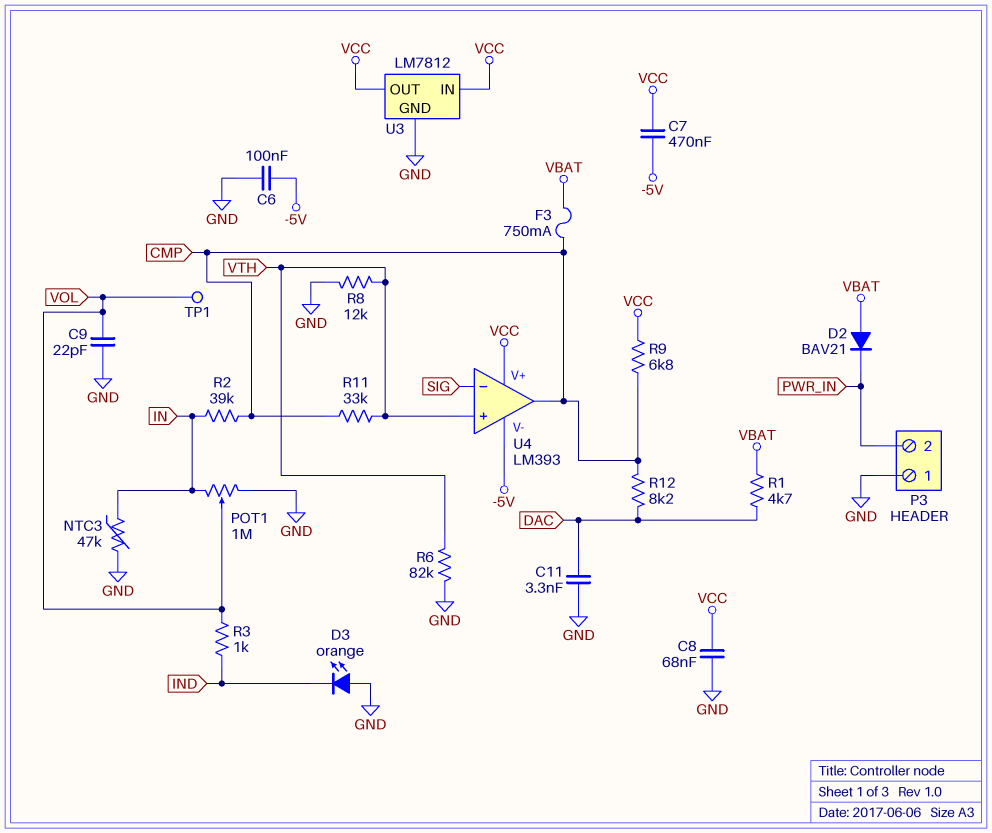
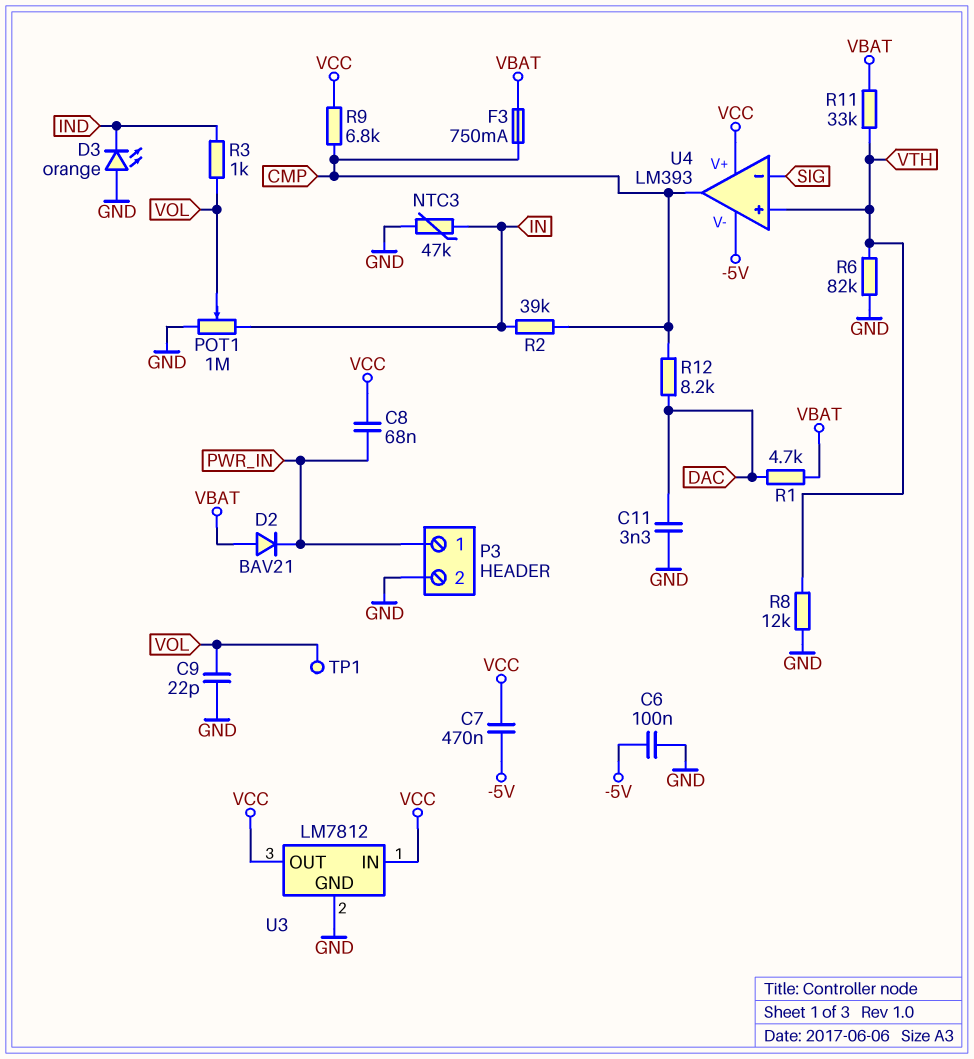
C8: 68nF (GND, VCC) -> 68nF (PWR_IN, VCC)
P3 pin 1: GND -> PWR_IN
P3 pin 2: PWR_IN -> GND
R11: 33k (CMP, VTH) -> 33k (VBAT, VTH)

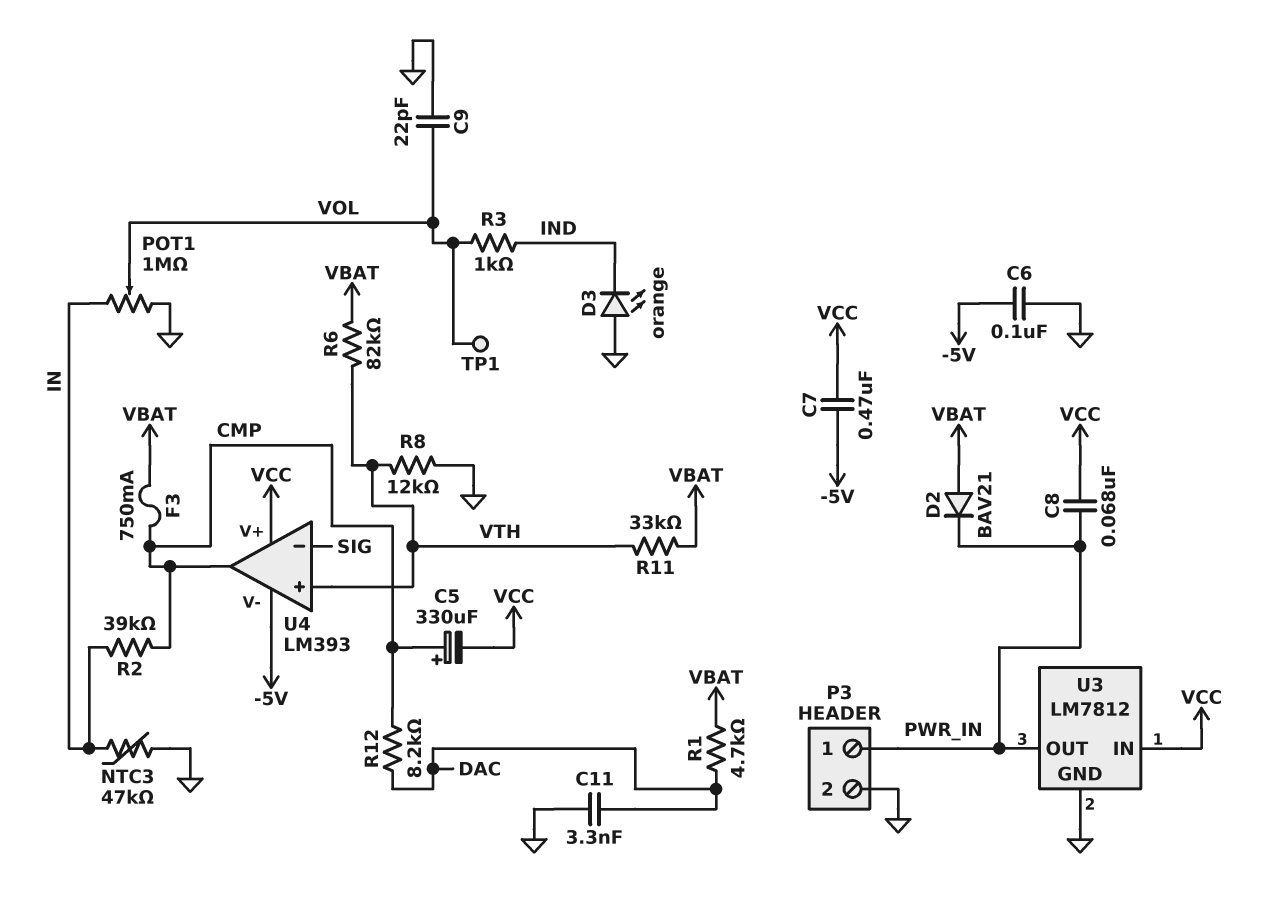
C5: none -> 330uF (plus CMP, minus VCC)
R6: 82k (GND, VTH) -> 82k (VBAT, VTH)
R9: 6.8k (CMP, VCC) -> none
U3 pin OUT: VCC -> PWR_IN

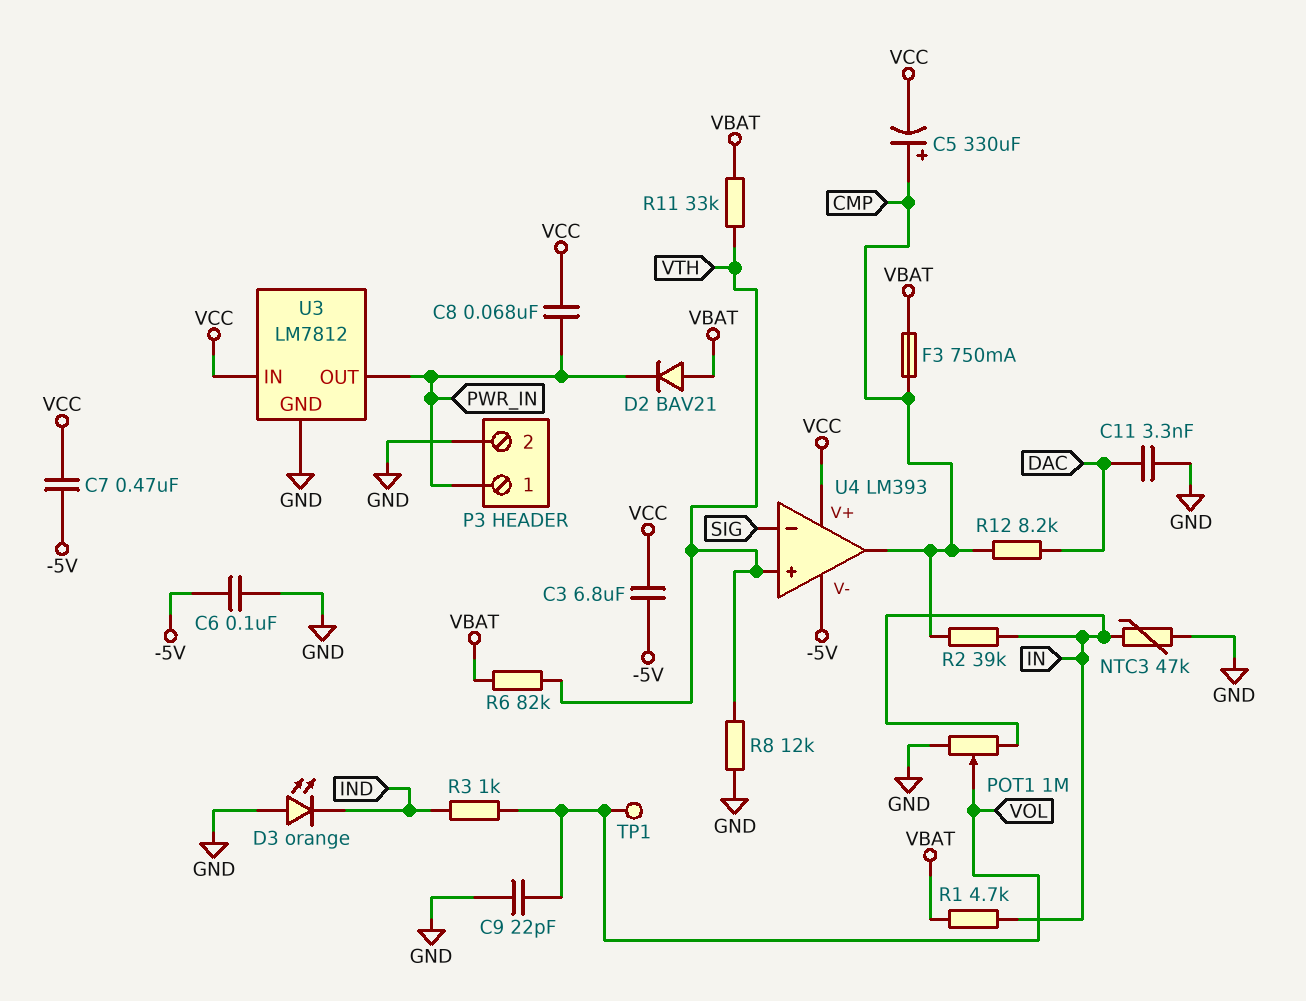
C3: none -> 6.8uF (-5V, VCC)
R1: 4.7k (DAC, VBAT) -> 4.7k (IN, VBAT)

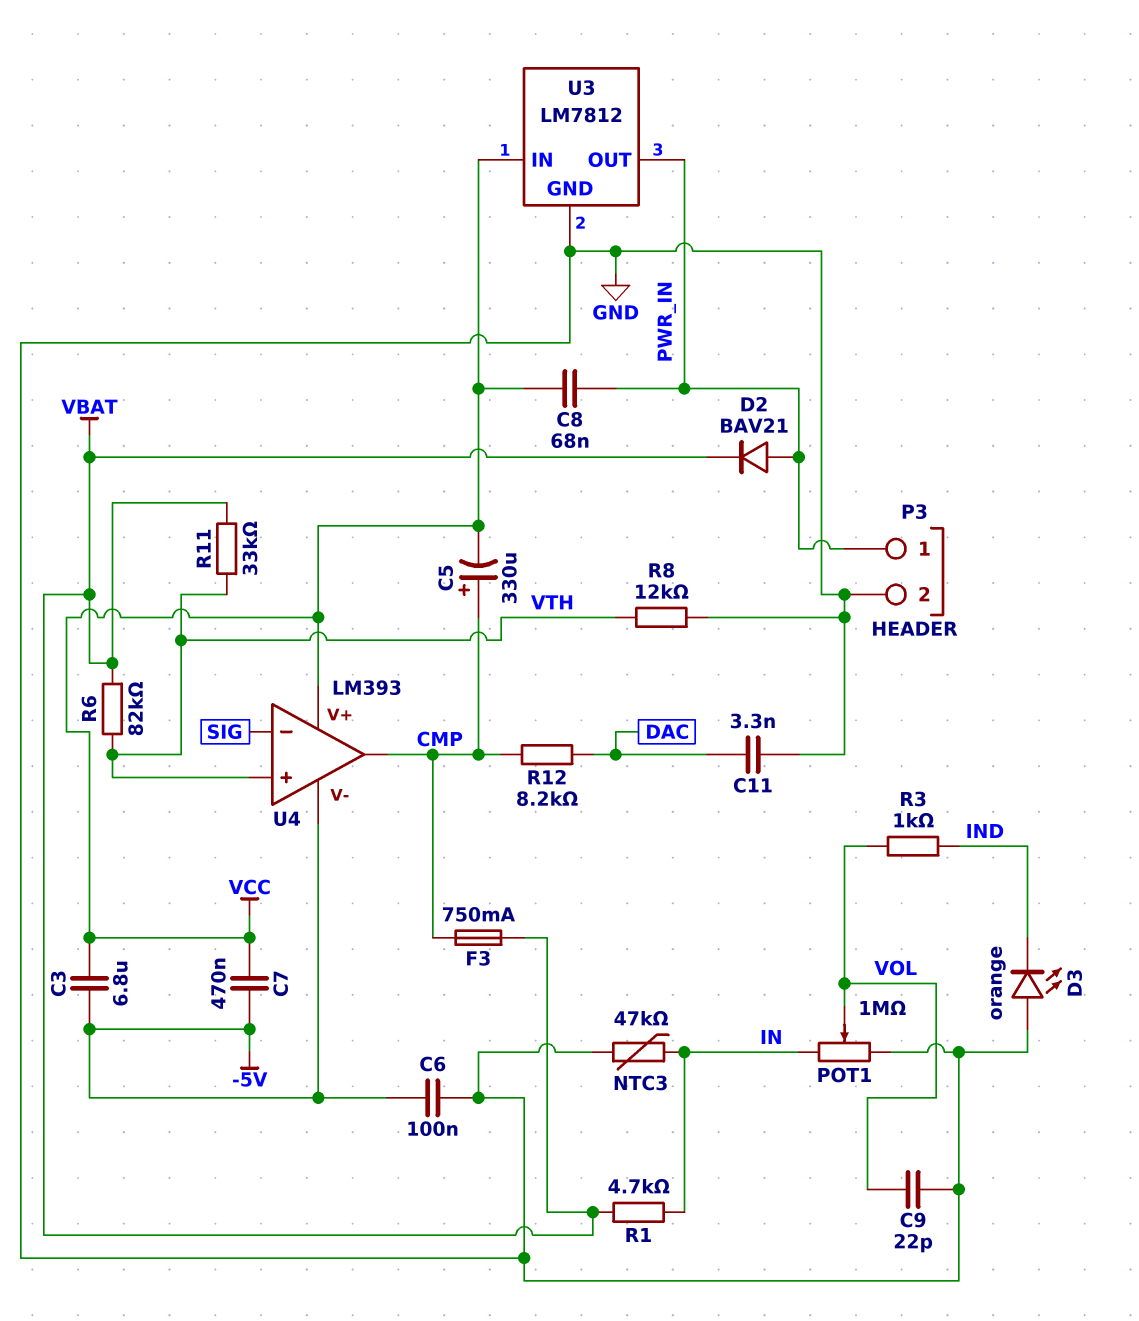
D2: diode BAV21 (A VBAT, K PWR_IN) -> diode BAV21 (A PWR_IN, K VBAT)
R2: 39k (CMP, IN) -> none
TP1: test point (VOL) -> none

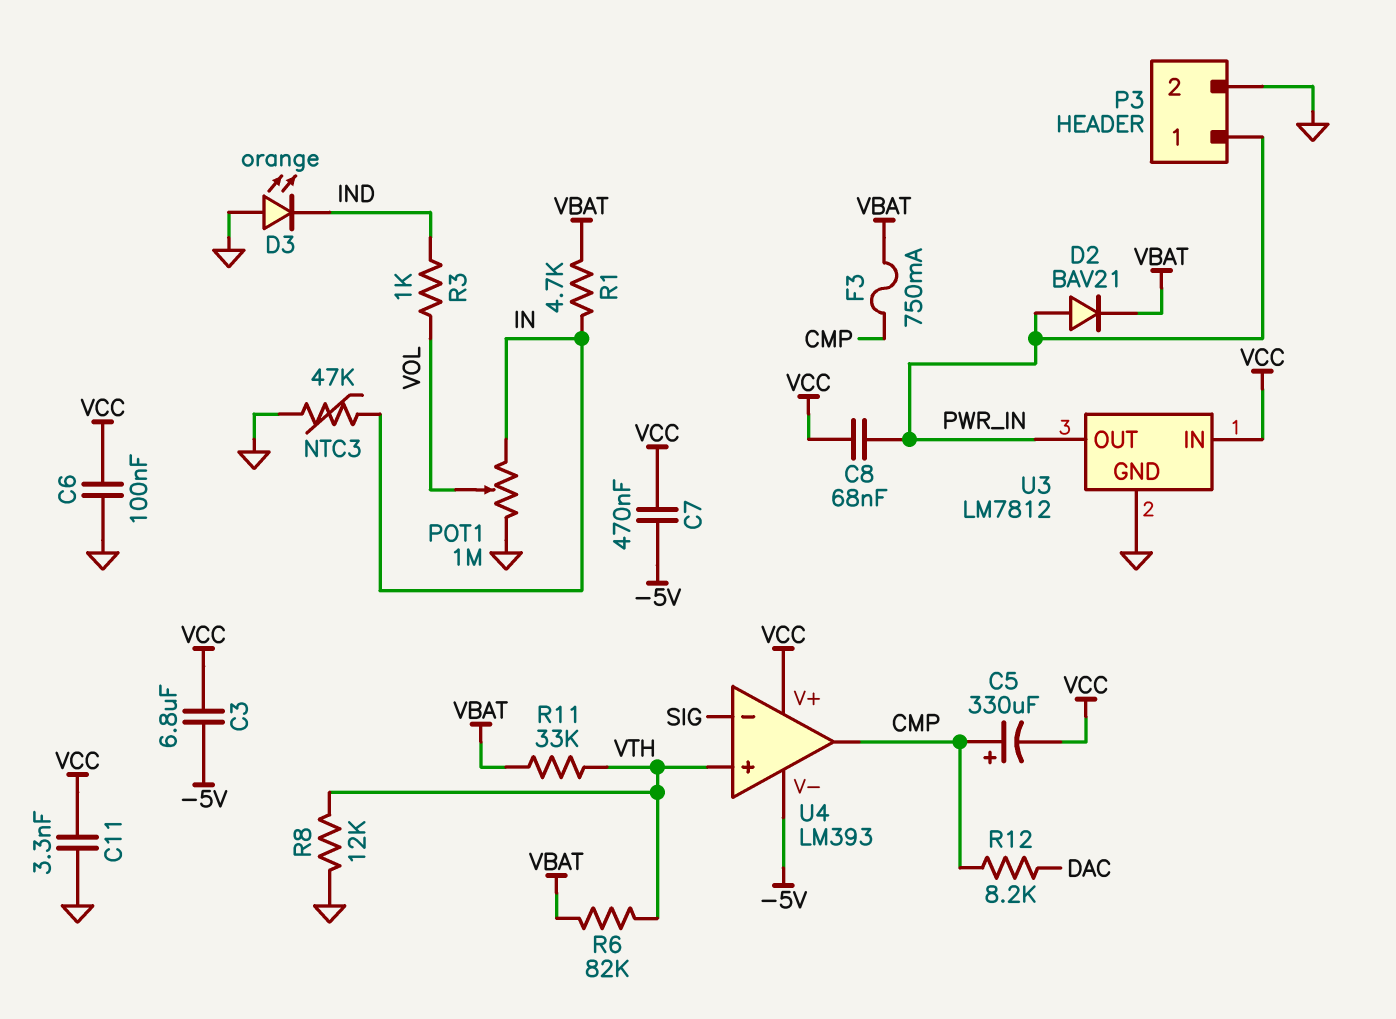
C6: 100nF (-5V, GND) -> 100nF (GND, VCC)
C9: 22pF (GND, VOL) -> none
C11: 3.3nF (DAC, GND) -> 3.3nF (GND, VCC)

